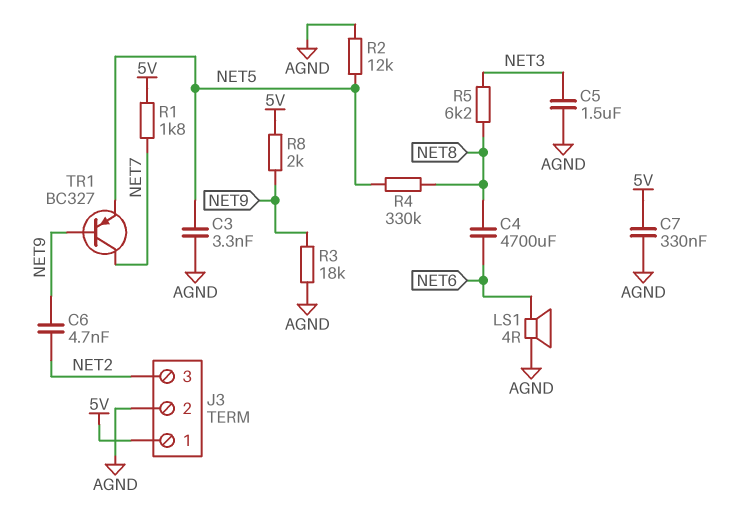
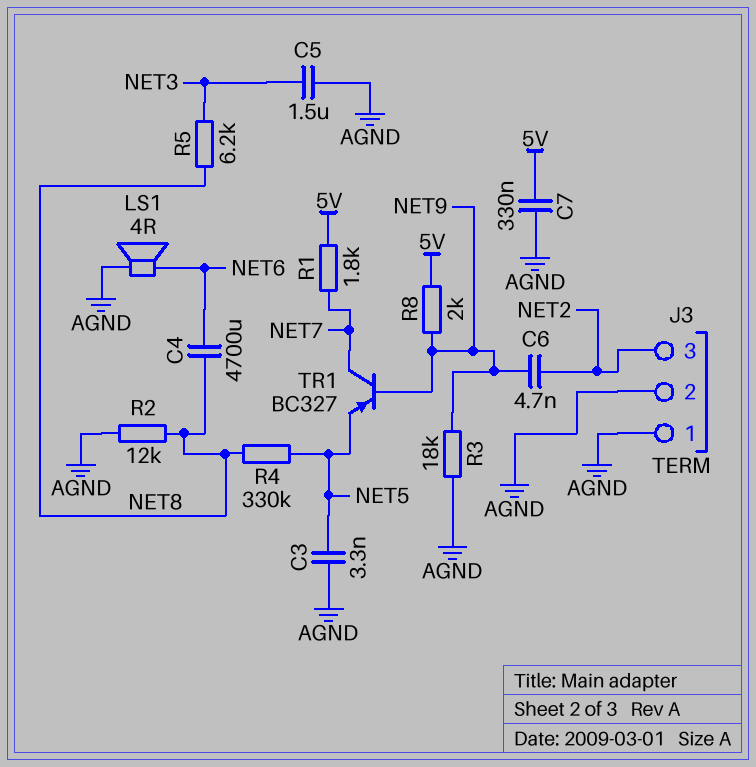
J3 pin 1: 5V -> AGND
R2: 12k (AGND, NET5) -> 12k (AGND, NET8)

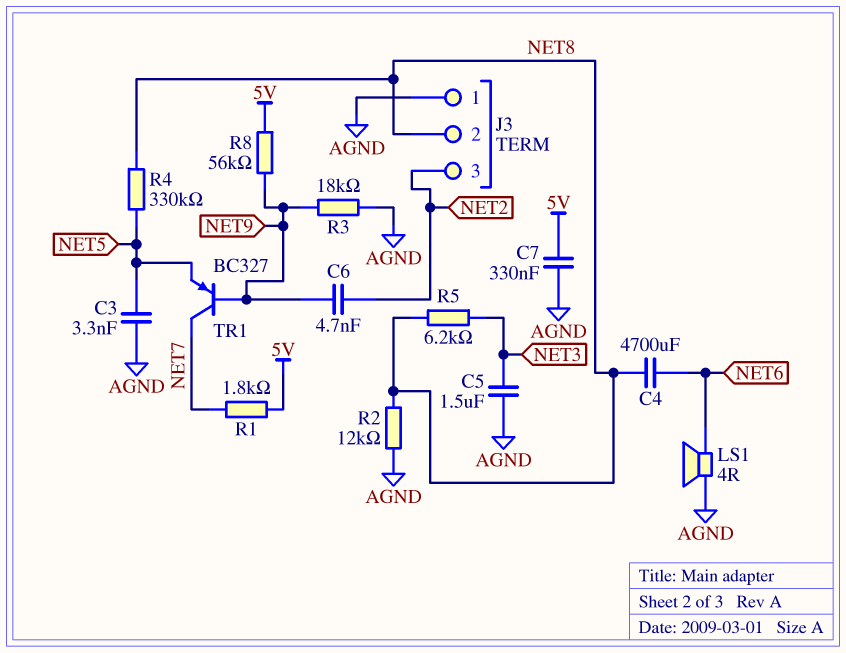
J3 pin 2: AGND -> NET8
R8: 2k (5V, NET9) -> 56k (5V, NET9)

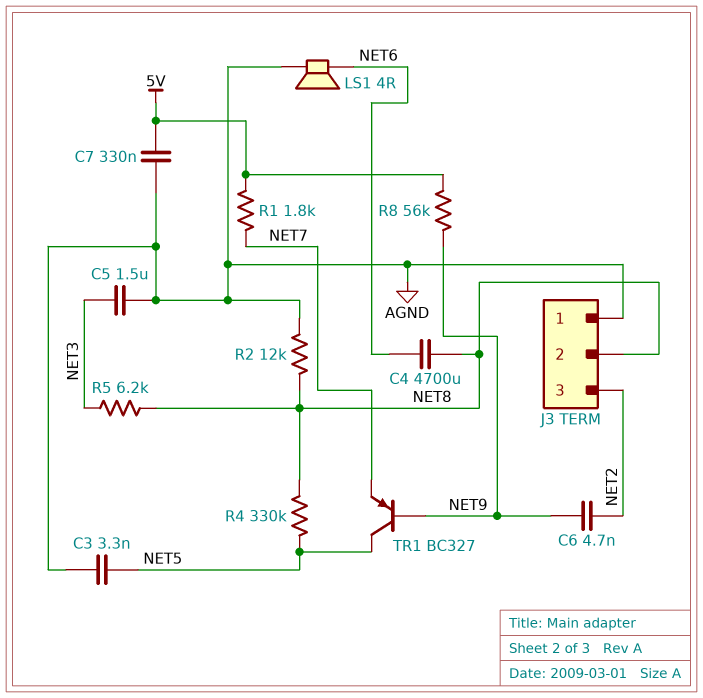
R3: 18k (AGND, NET9) -> none
TR1: PNP BC327 (B NET9, C NET7, E NET5) -> PNP BC327 (B NET9, C NET5, E NET7)

